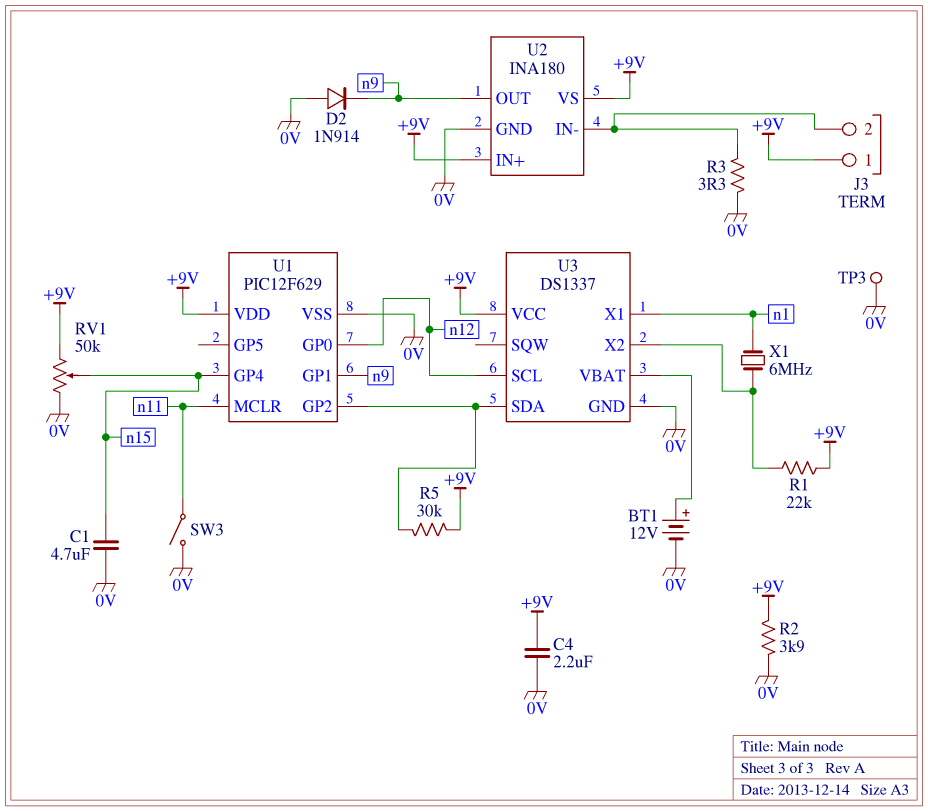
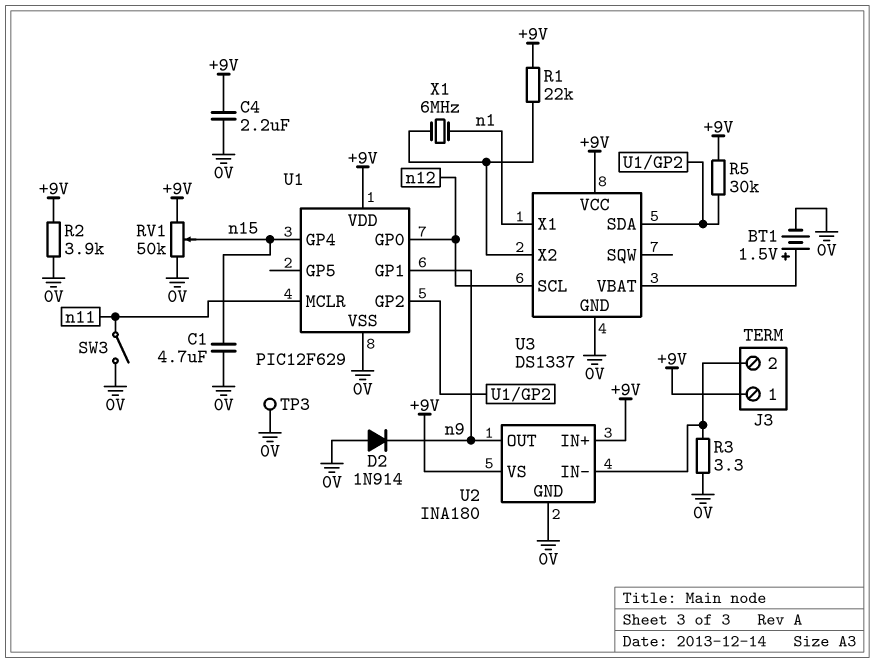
BT1: 12V (plus U3/VBAT, minus 0V) -> 1.5V (plus U3/VBAT, minus 0V)

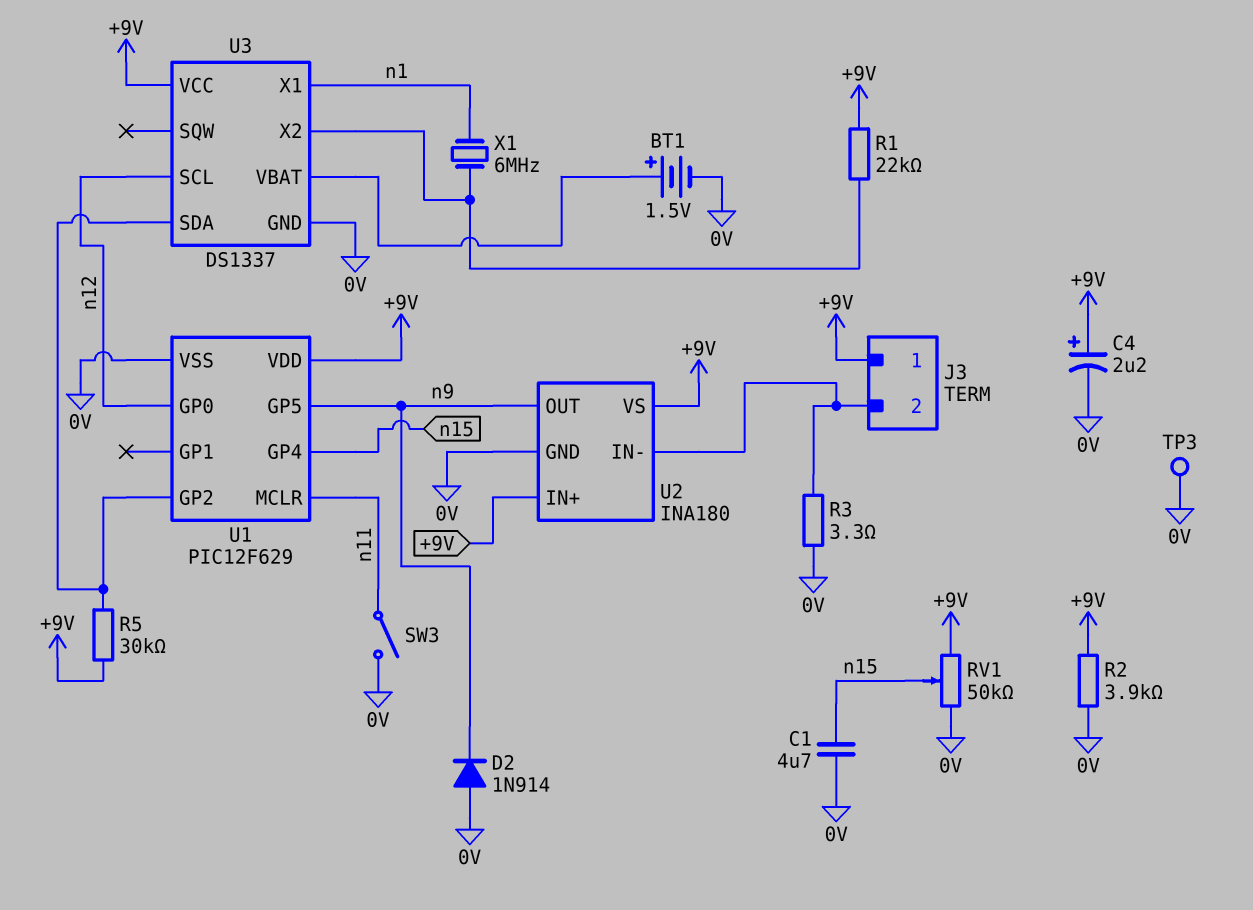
C4: 2.2uF (+9V, 0V) -> 2.2uF (plus +9V, minus 0V)
U1 pin GP1: n9 -> none
U1 pin GP5: none -> n9

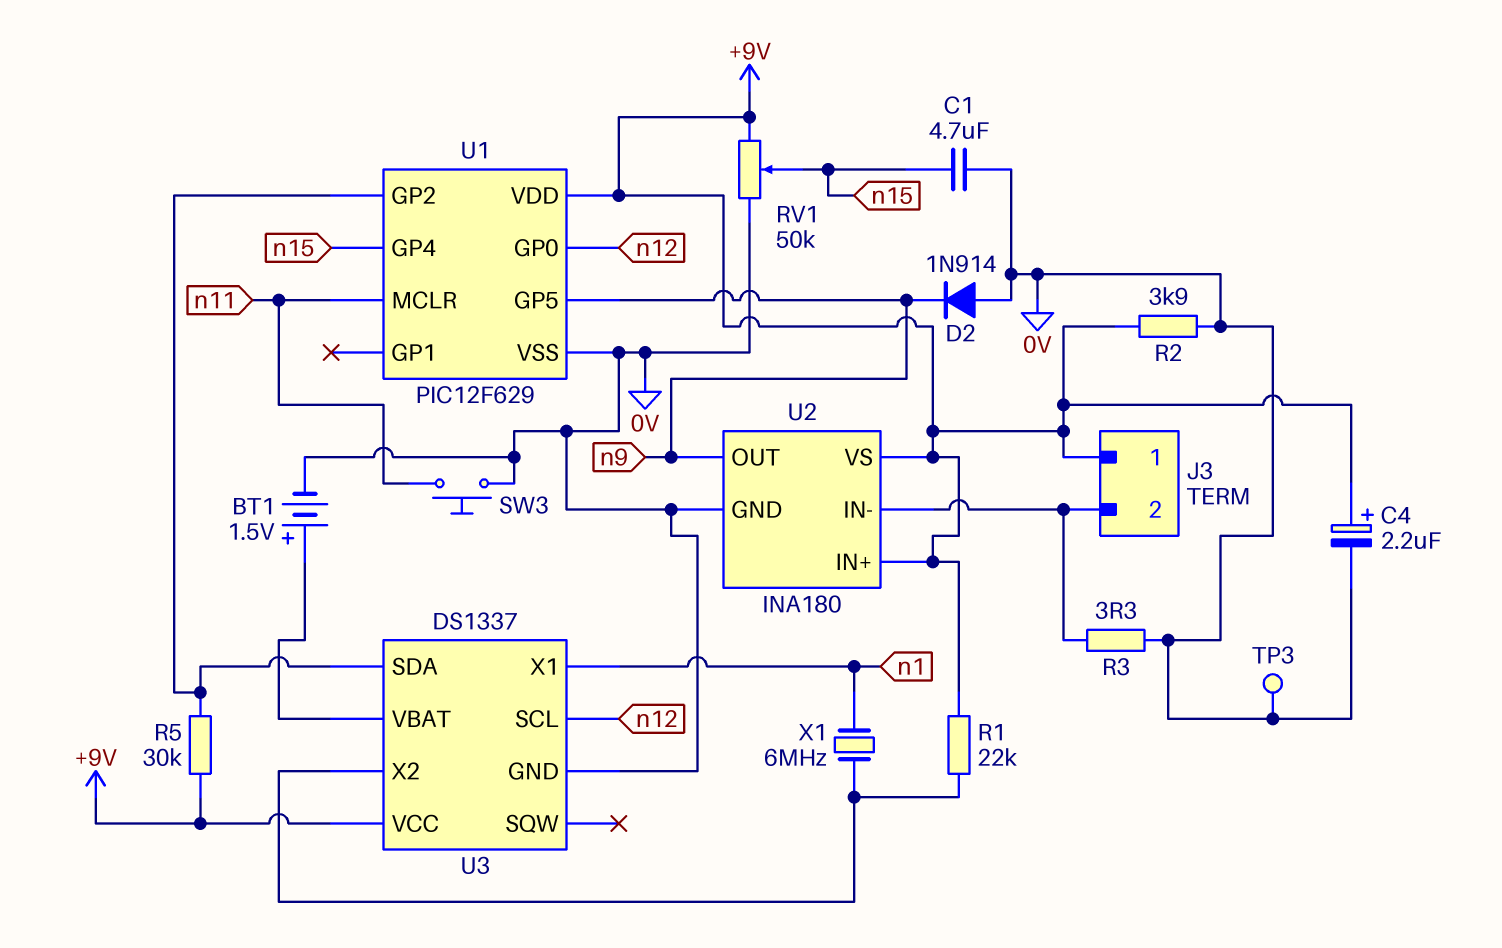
SW3: switch (0V, n11) -> button (0V, n11)

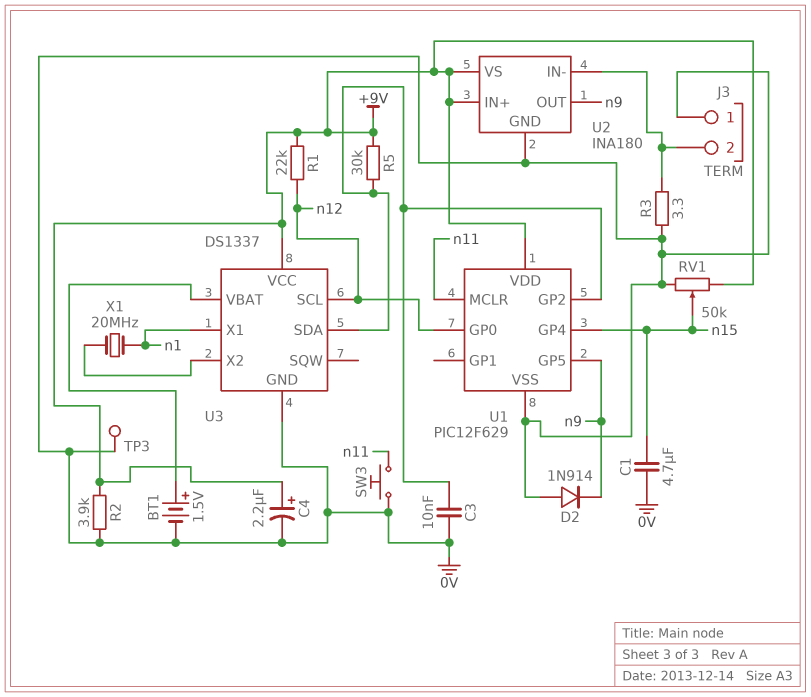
C3: none -> 10nF (0V, U1/GP2)
J3 pin 1: +9V -> 0V
R1: 22k (+9V, U3/X2) -> 22k (+9V, n12)
X1: 6MHz (U3/X2, n1) -> 20MHz (U3/X2, n1)

